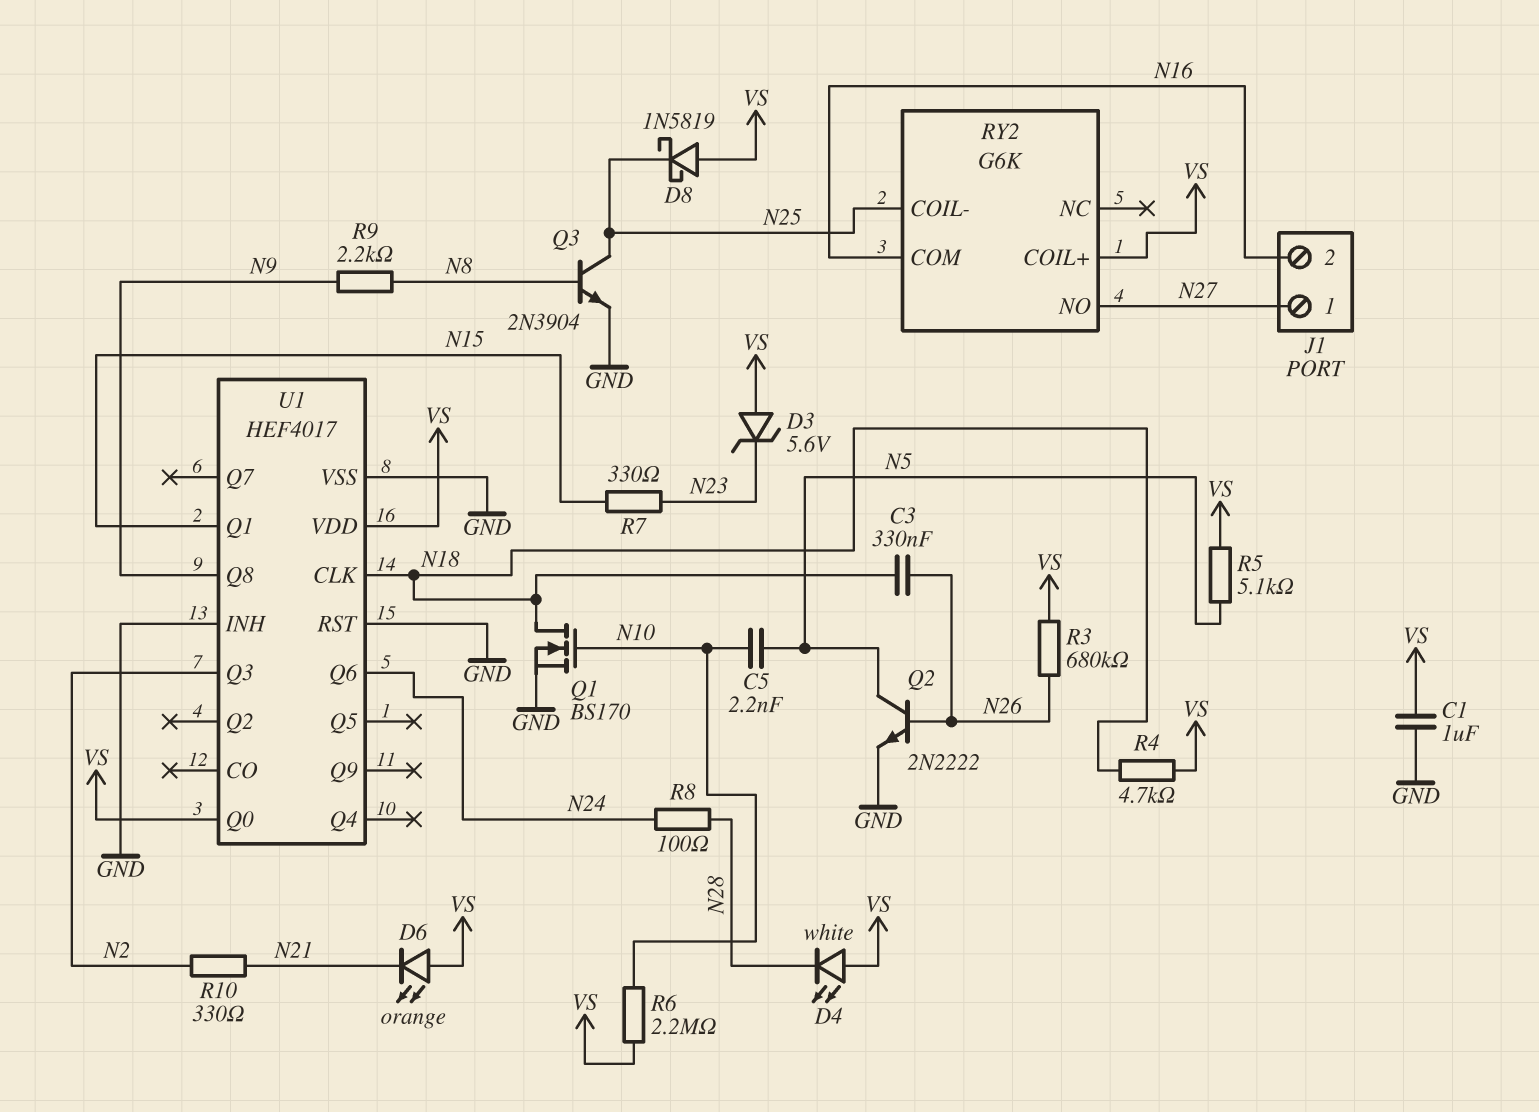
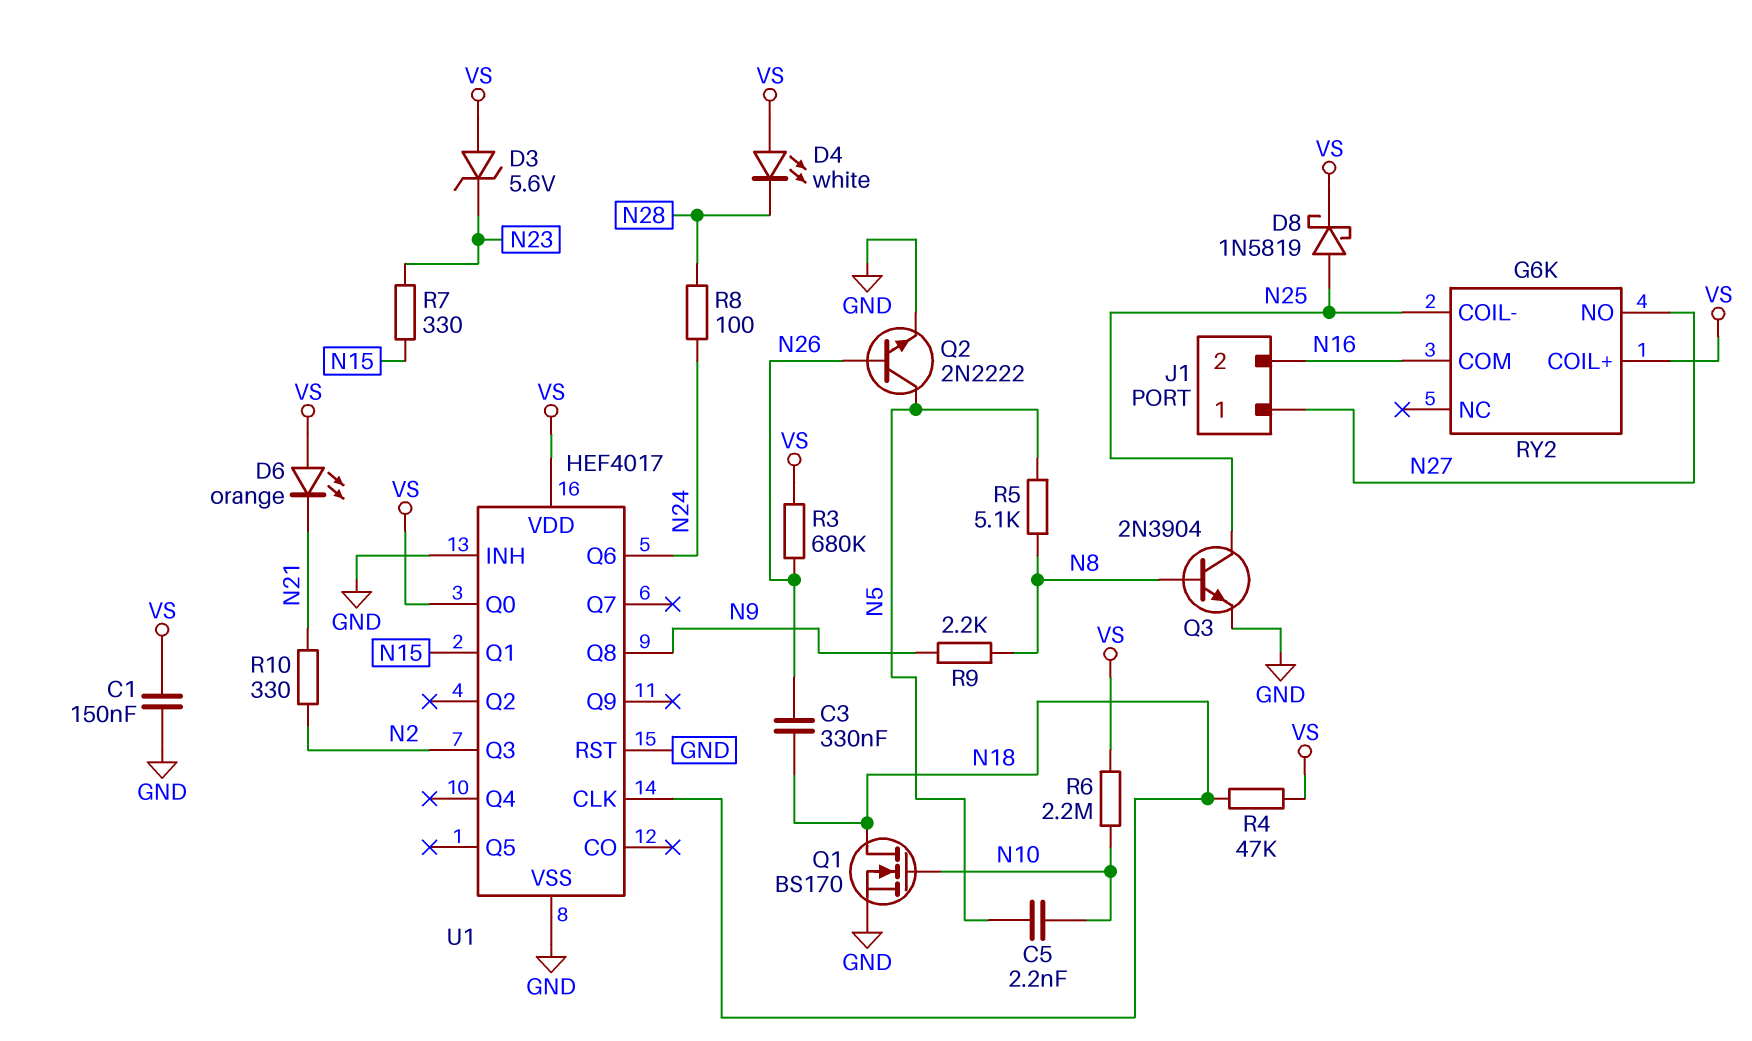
C1: 1uF (GND, VS) -> 150nF (GND, VS)
D8: schottky 1N5819 (A VS, K N25) -> schottky 1N5819 (A N25, K VS)
R4: 4.7k (N18, VS) -> 47k (N18, VS)
R5: 5.1k (N5, VS) -> 5.1k (N5, N8)

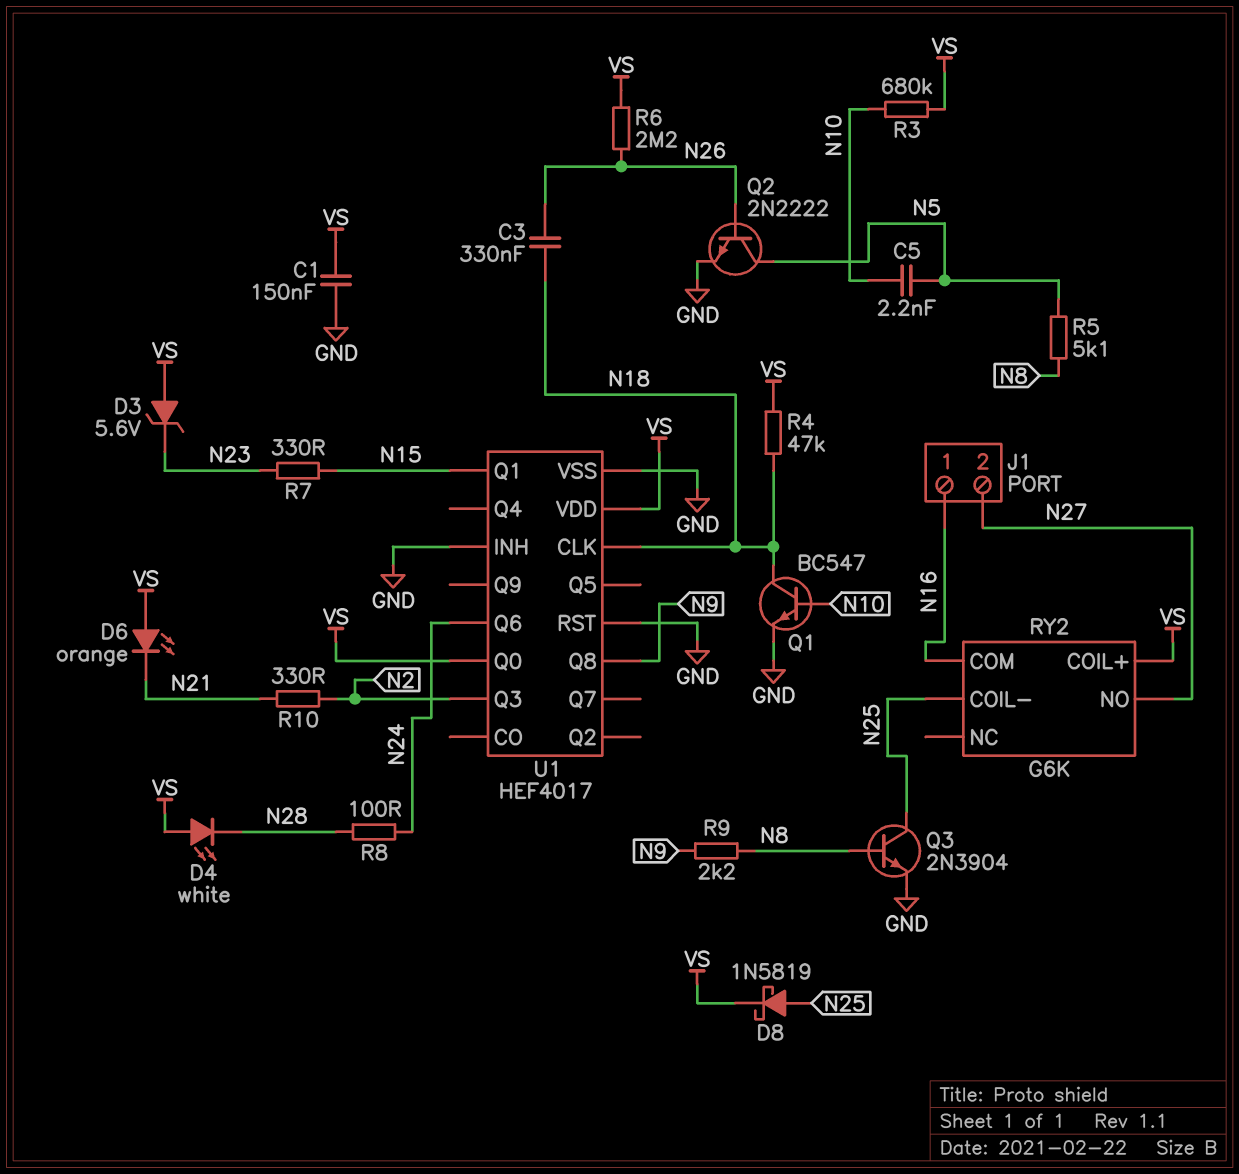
J1 pin 1: N27 -> N16
J1 pin 2: N16 -> N27
Q1: NMOS BS170 (G N10, D N18, S GND) -> NPN BC547 (B N10, C N18, E GND)
R3: 680k (N26, VS) -> 680k (N10, VS)
R6: 2.2M (N10, VS) -> 2.2M (N26, VS)

